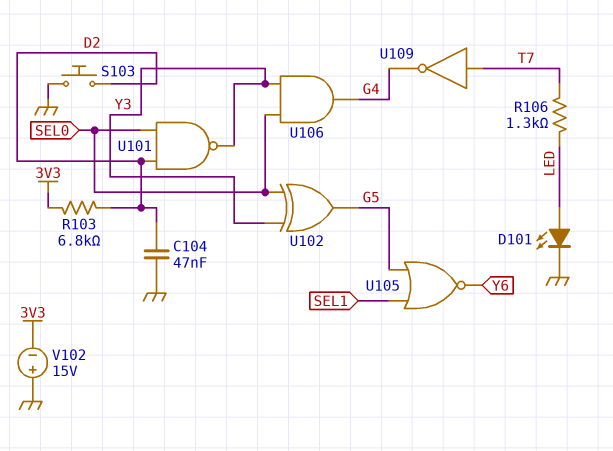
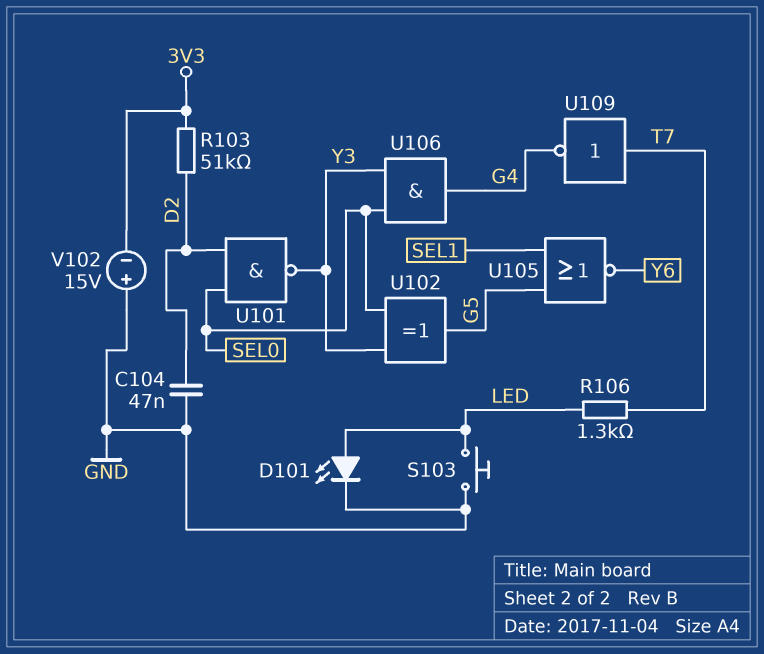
R103: 6.8k (3V3, D2) -> 51k (3V3, D2)
S103: button (D2, GND) -> button (GND, LED)

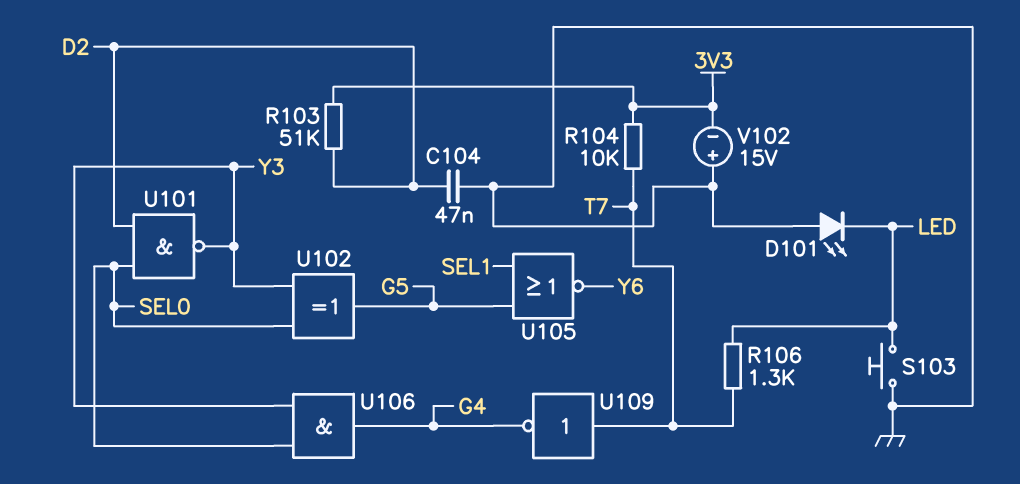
D101: LED (A LED, K GND) -> LED (A GND, K LED)
R104: none -> 10k (3V3, T7)

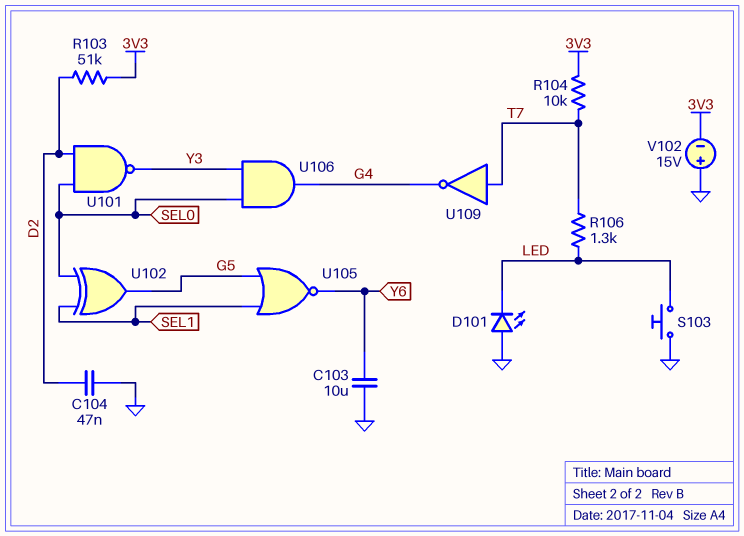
C103: none -> 10uF (GND, Y6)
U102: XOR (in SEL0, in Y3, out G5) -> XOR (in SEL0, in SEL1, out G5)

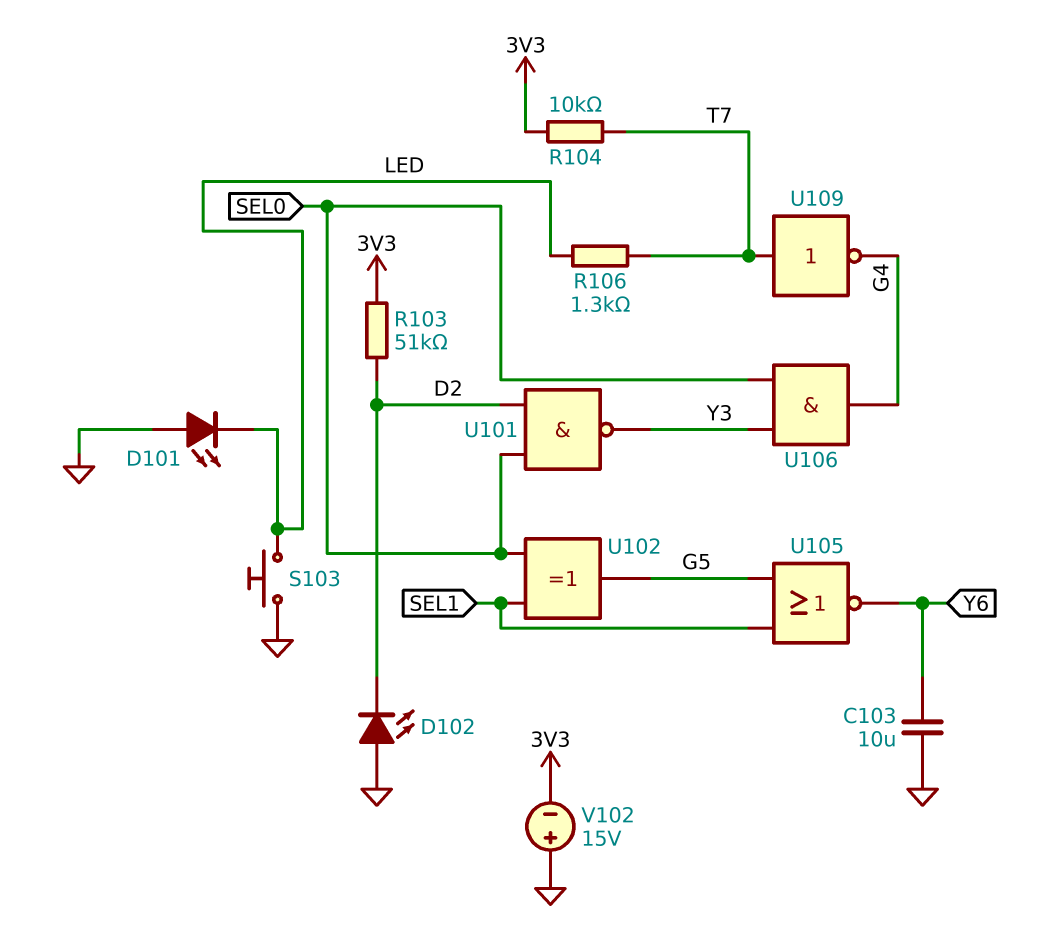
C104: 47nF (D2, GND) -> none
D102: none -> LED (A GND, K D2)

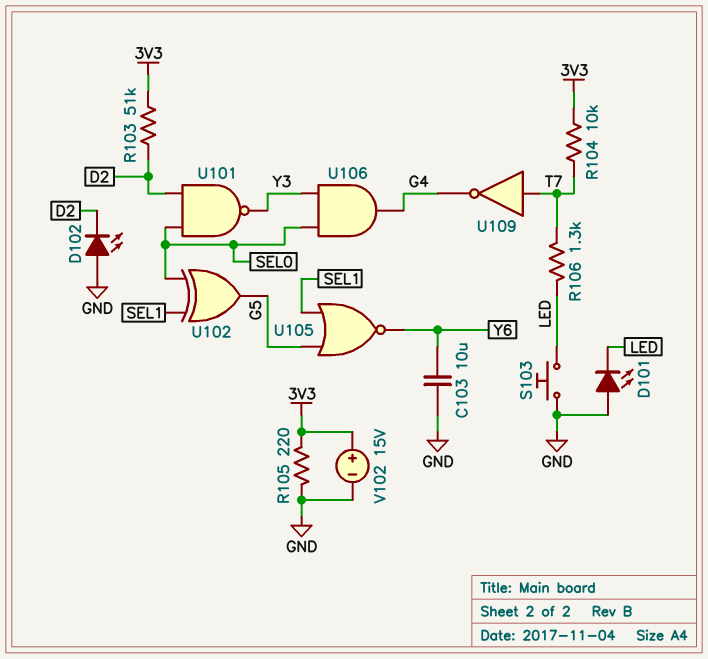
R105: none -> 220 (3V3, GND)
V102: 15V (plus GND, minus 3V3) -> 15V (plus 3V3, minus GND)

